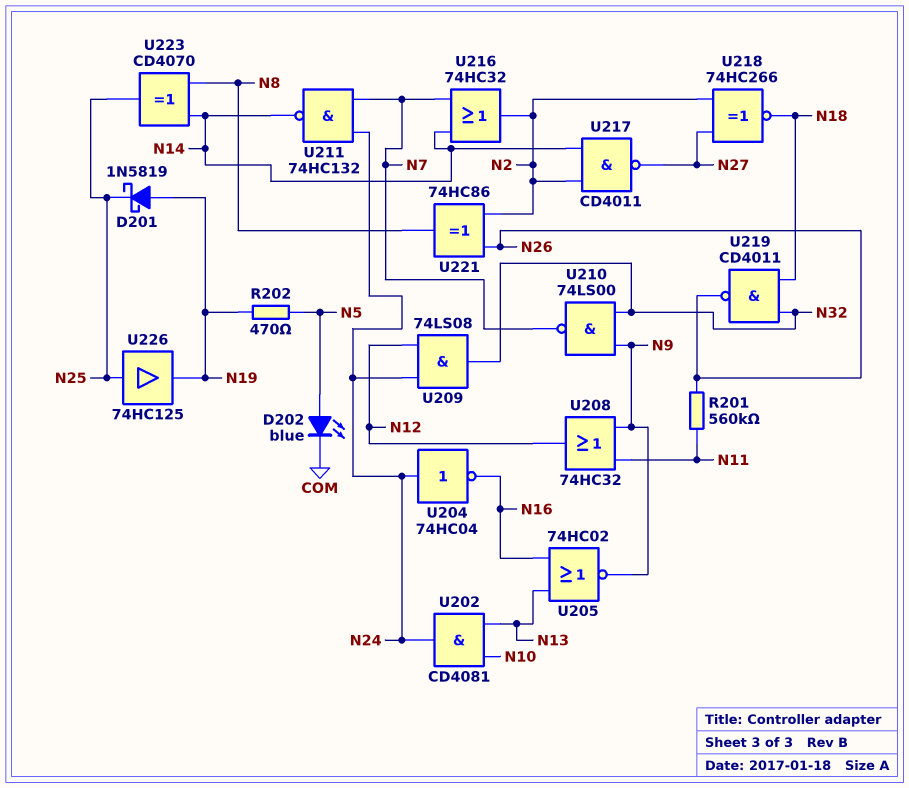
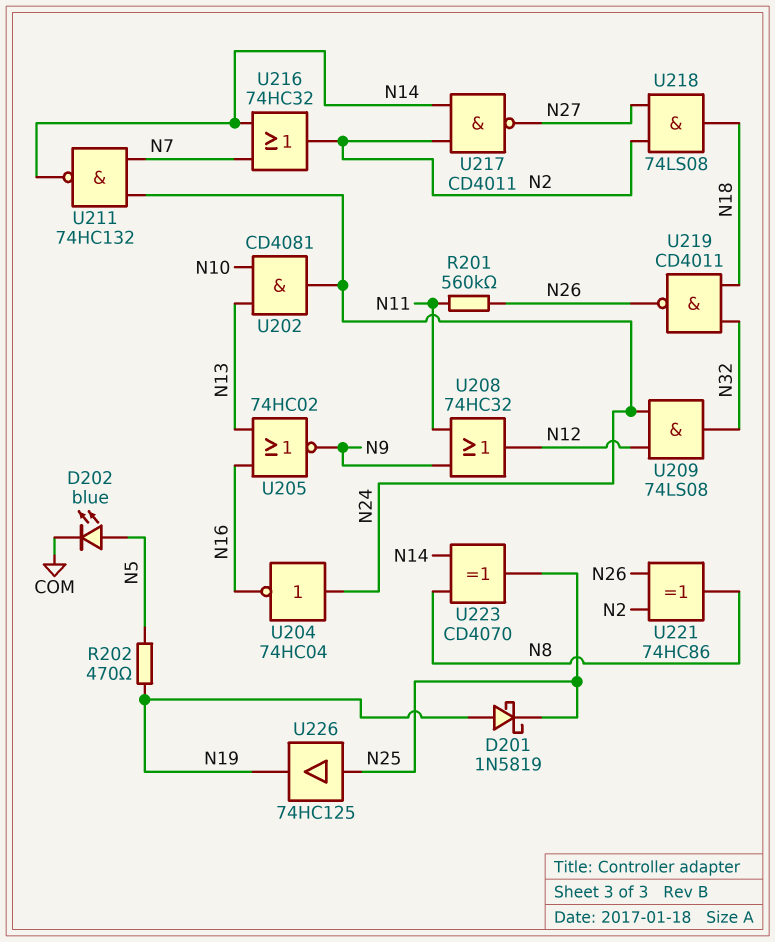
U210: NAND 74LS00 (in N9, in N32, out N7) -> none
U218: XNOR 74HC266 (in N2, in N27, out N18) -> AND 74LS08 (in N2, in N27, out N18)

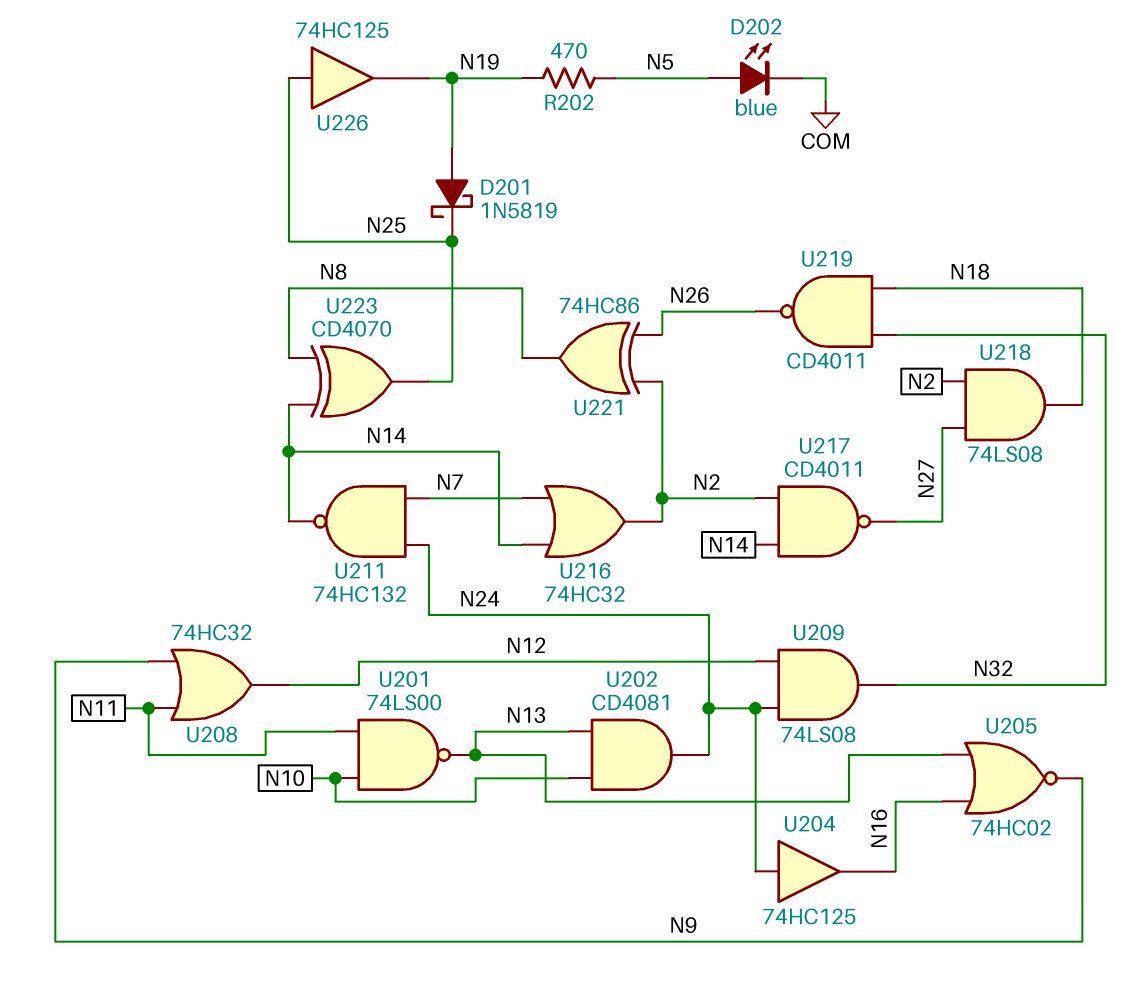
R201: 560k (N11, N26) -> none
U201: none -> NAND 74LS00 (in N10, in N11, out N13)
U204: NOT 74HC04 (in N24, out N16) -> buffer 74HC125 (in N24, out N16)

